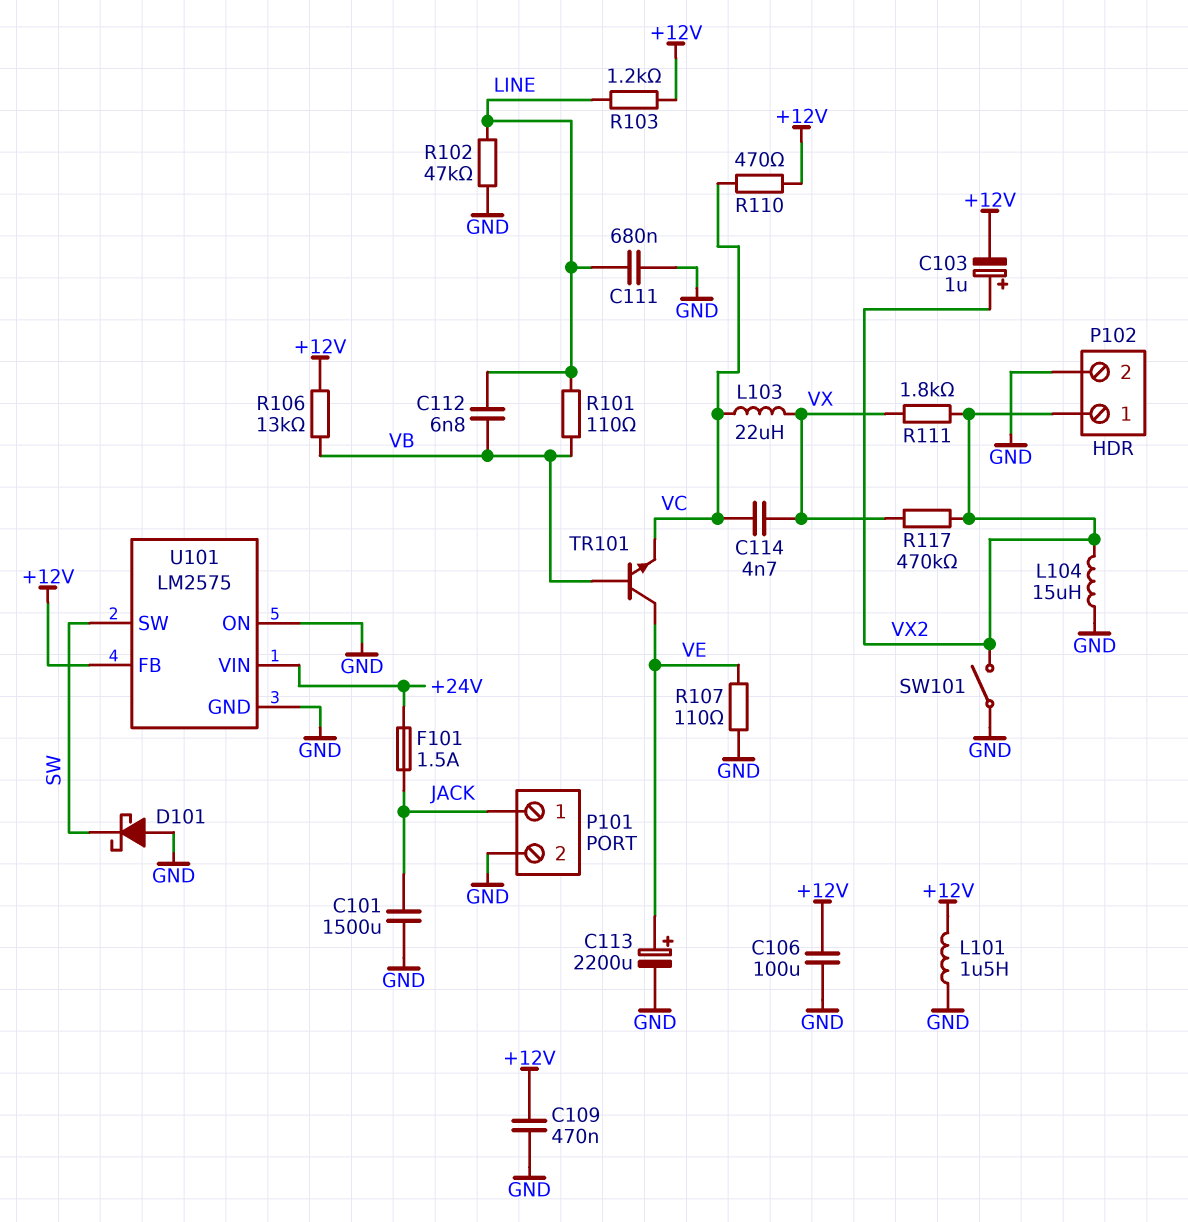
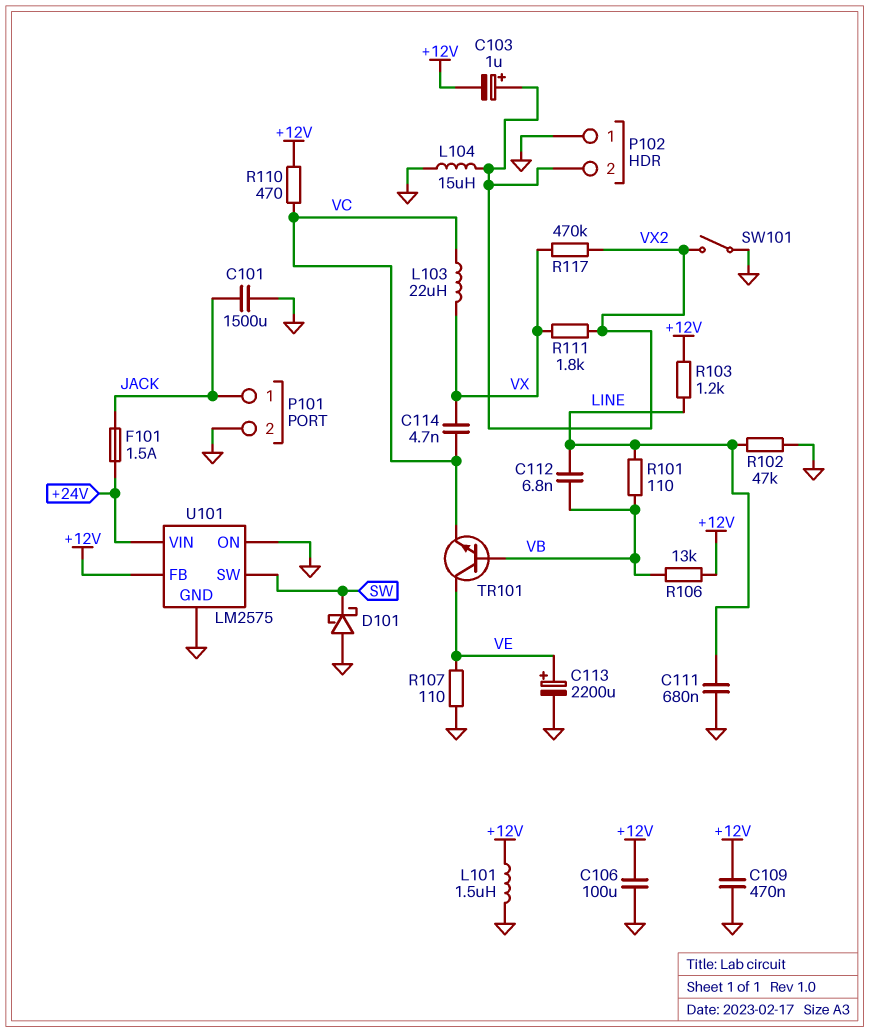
P102 pin 1: VX2 -> GND
P102 pin 2: GND -> VX2

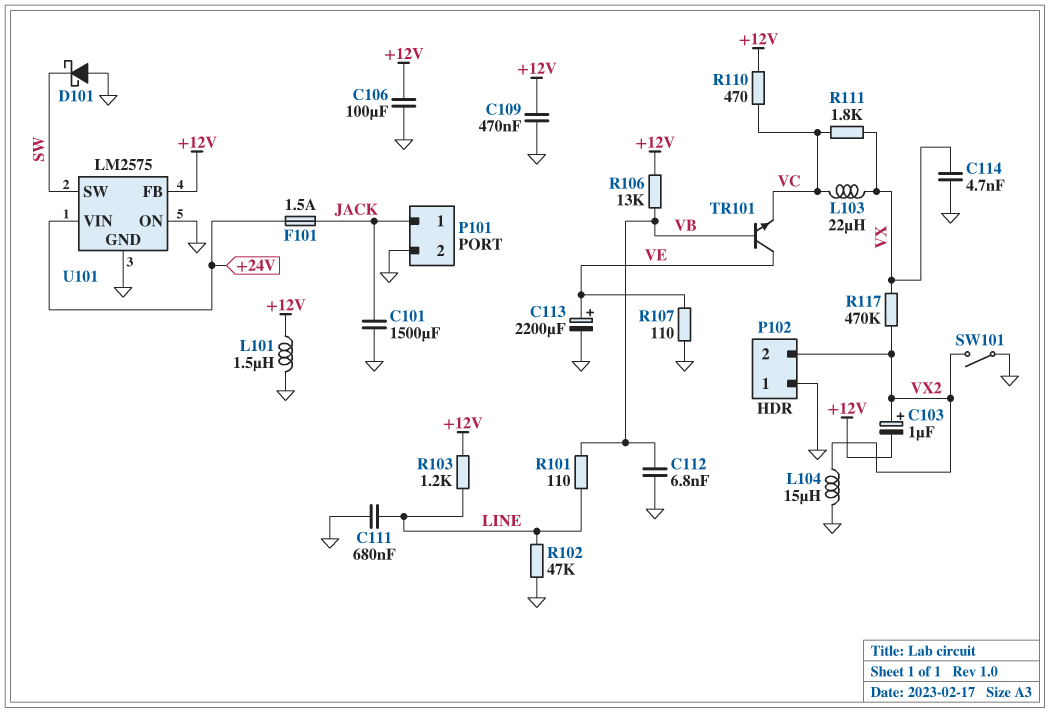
C112: 6.8nF (LINE, VB) -> 6.8nF (GND, VB)
C114: 4.7nF (VC, VX) -> 4.7nF (GND, VX)
R111: 1.8k (VX, VX2) -> 1.8k (VC, VX)

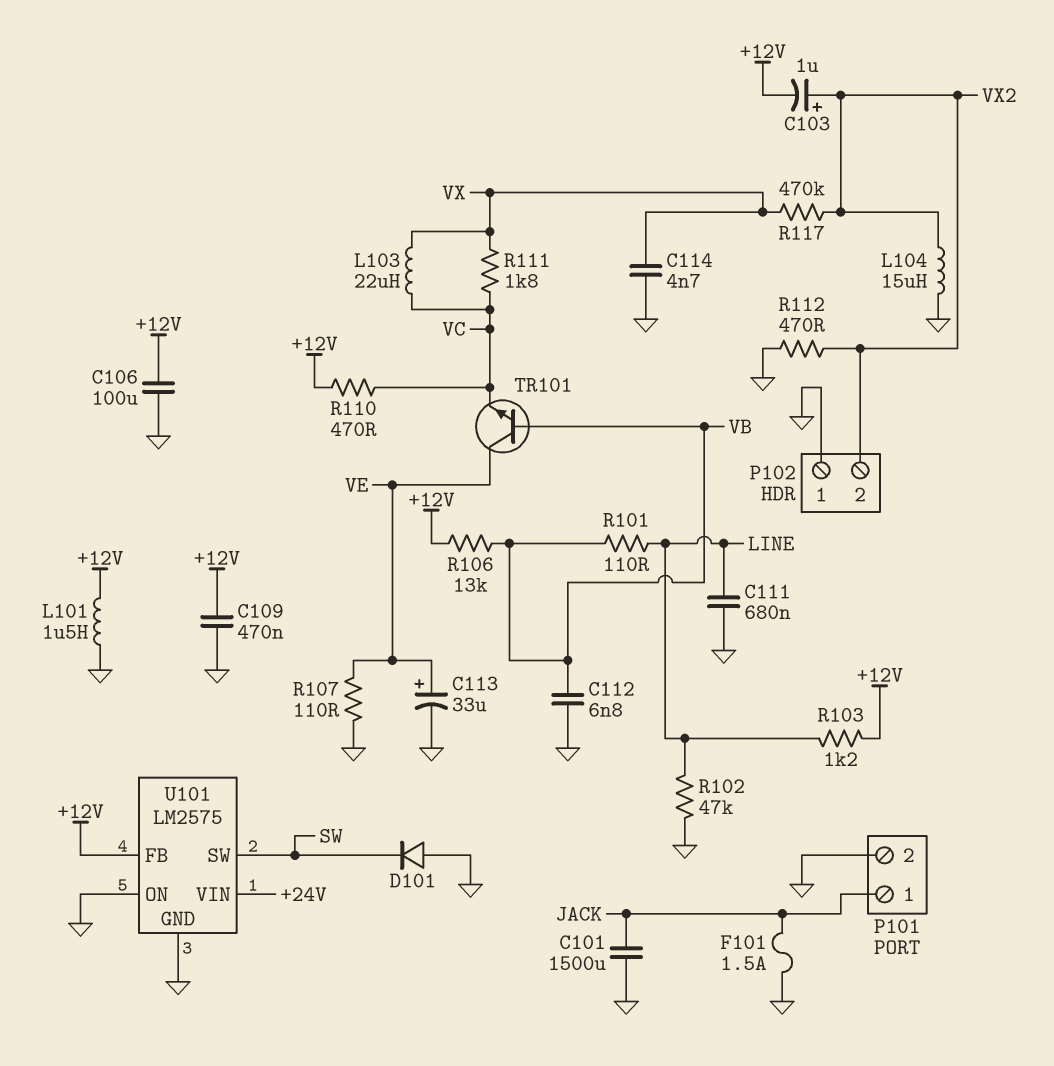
C113: 2200uF (plus VE, minus GND) -> 33uF (plus VE, minus GND)
D101: schottky (A GND, K SW) -> diode (A GND, K SW)
F101: 1.5A (+24V, JACK) -> 1.5A (GND, JACK)
R112: none -> 470 (GND, VX2)
SW101: switch (GND, VX2) -> none

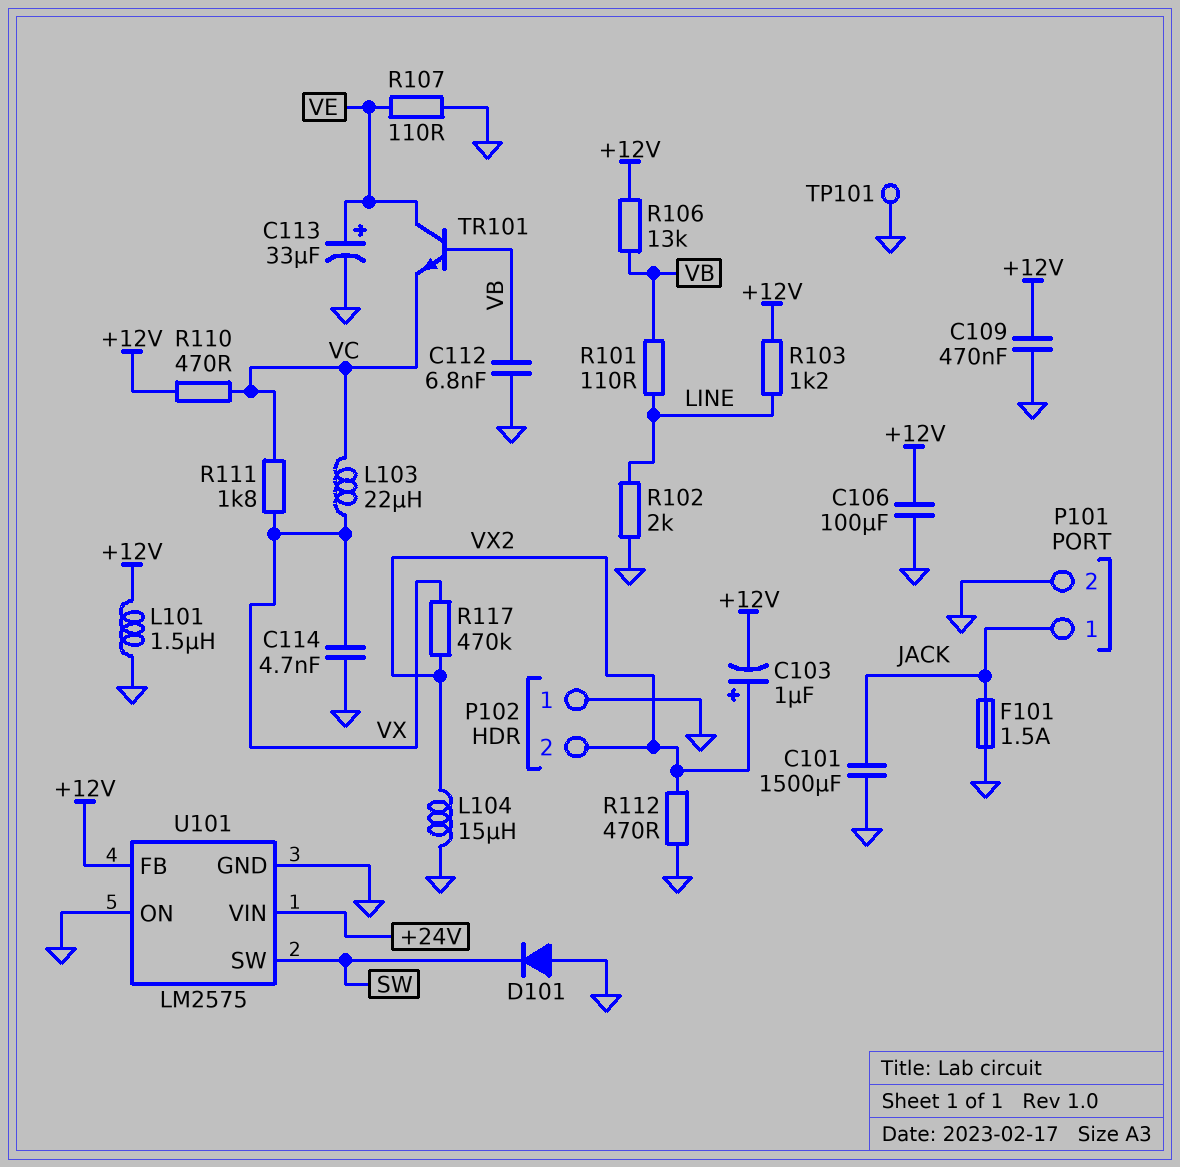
C111: 680nF (GND, LINE) -> none
R102: 47k (GND, LINE) -> 2k (GND, LINE)
TP101: none -> test point (GND)

